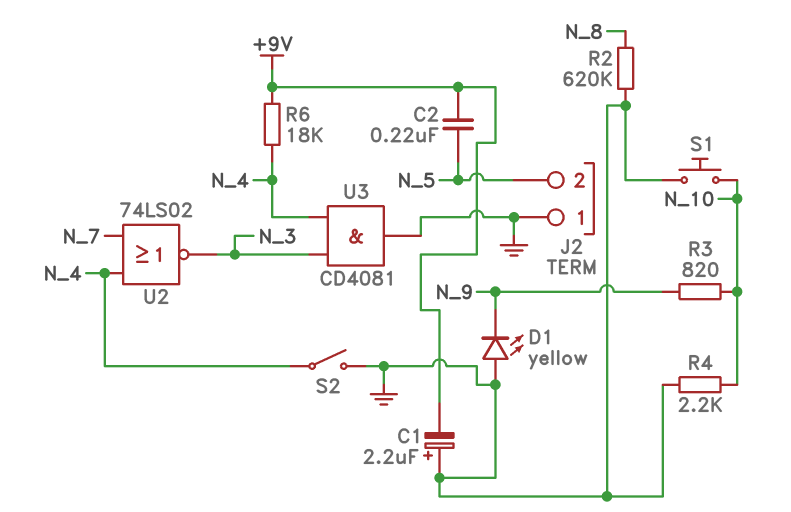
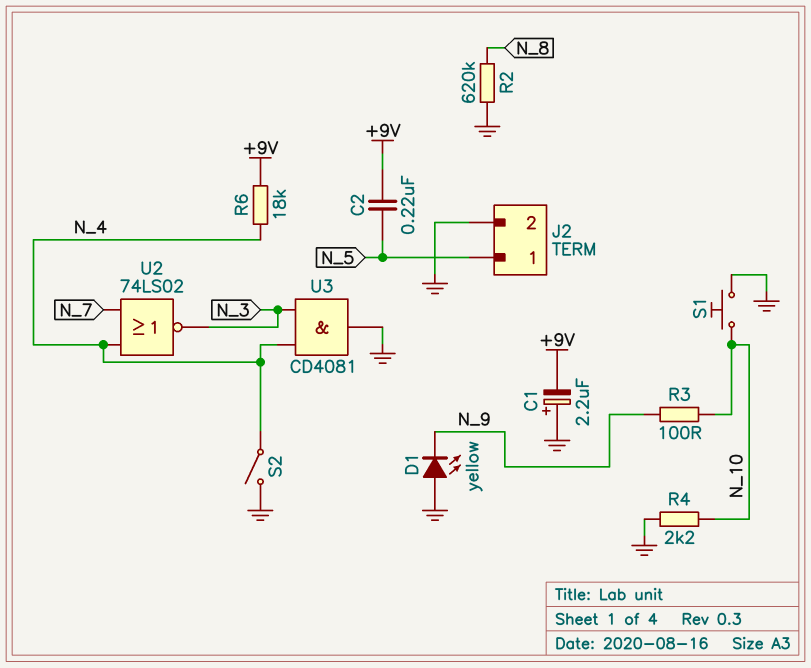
J2 pin 1: GND -> N_5
J2 pin 2: N_5 -> GND
R3: 820 (N_9, N_10) -> 100 (N_9, N_10)

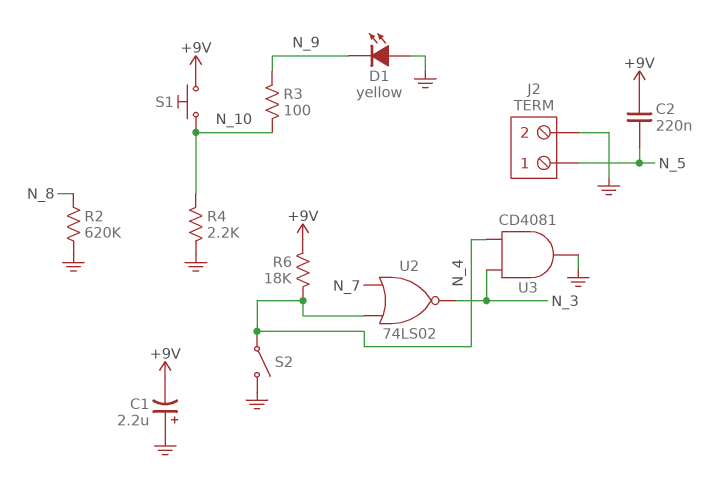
S1: button (GND, N_10) -> button (+9V, N_10)

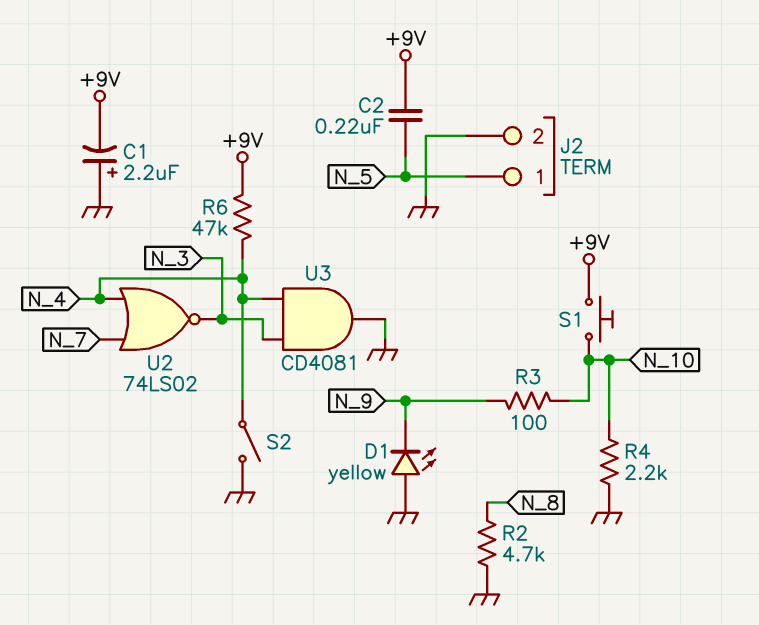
R2: 620k (GND, N_8) -> 4.7k (GND, N_8)
R6: 18k (+9V, N_4) -> 47k (+9V, N_4)

